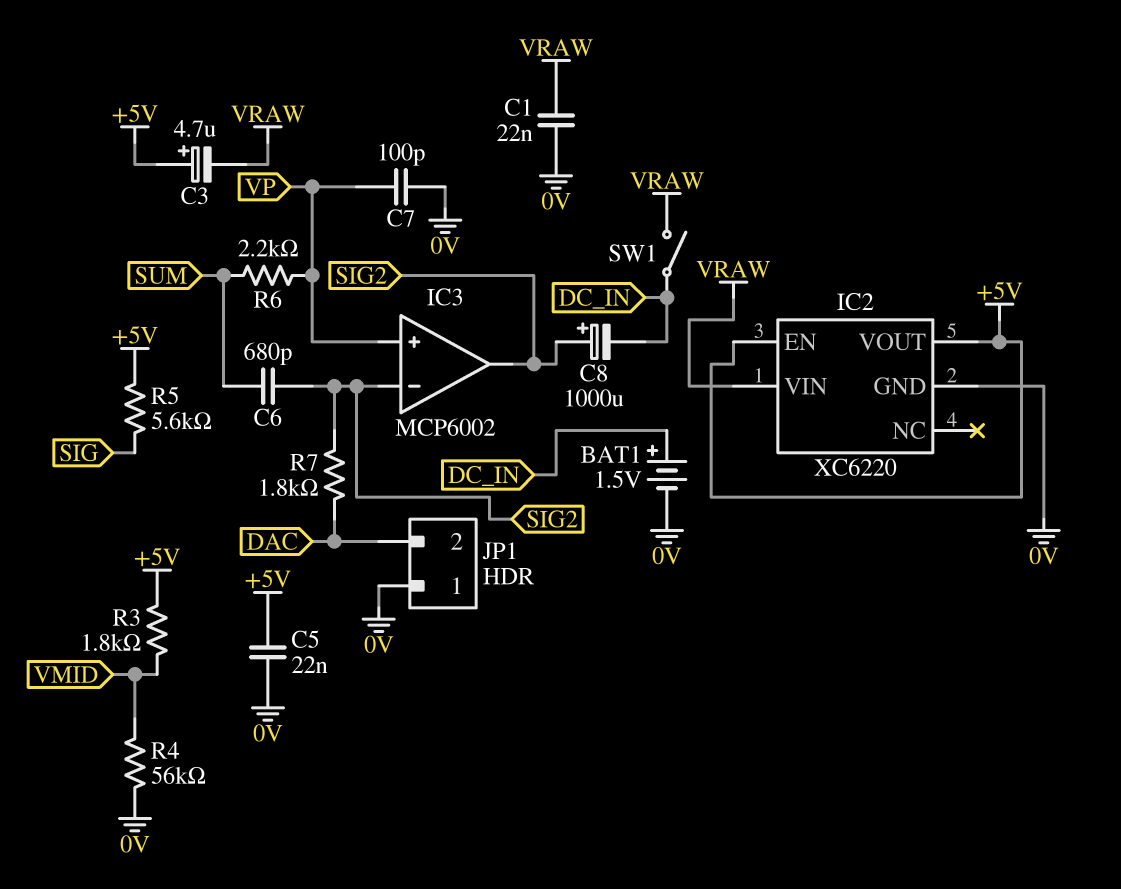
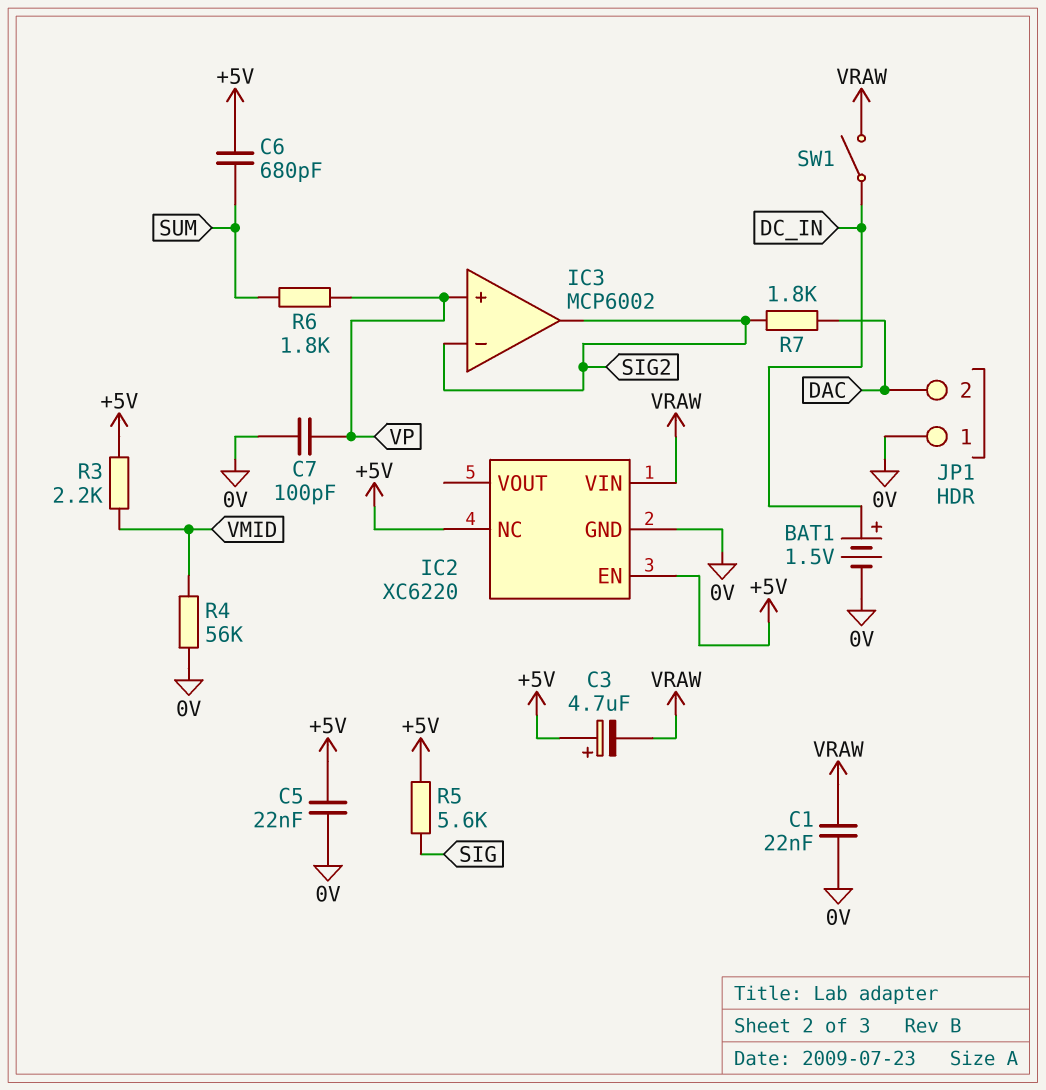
C6: 680pF (SIG2, SUM) -> 680pF (+5V, SUM)
C8: 1000uF (plus SIG2, minus DC_IN) -> none
IC2 pin NC: none -> +5V
IC2 pin VOUT: +5V -> none
R3: 1.8k (+5V, VMID) -> 2.2k (+5V, VMID)
R6: 2.2k (SUM, VP) -> 1.8k (SUM, VP)

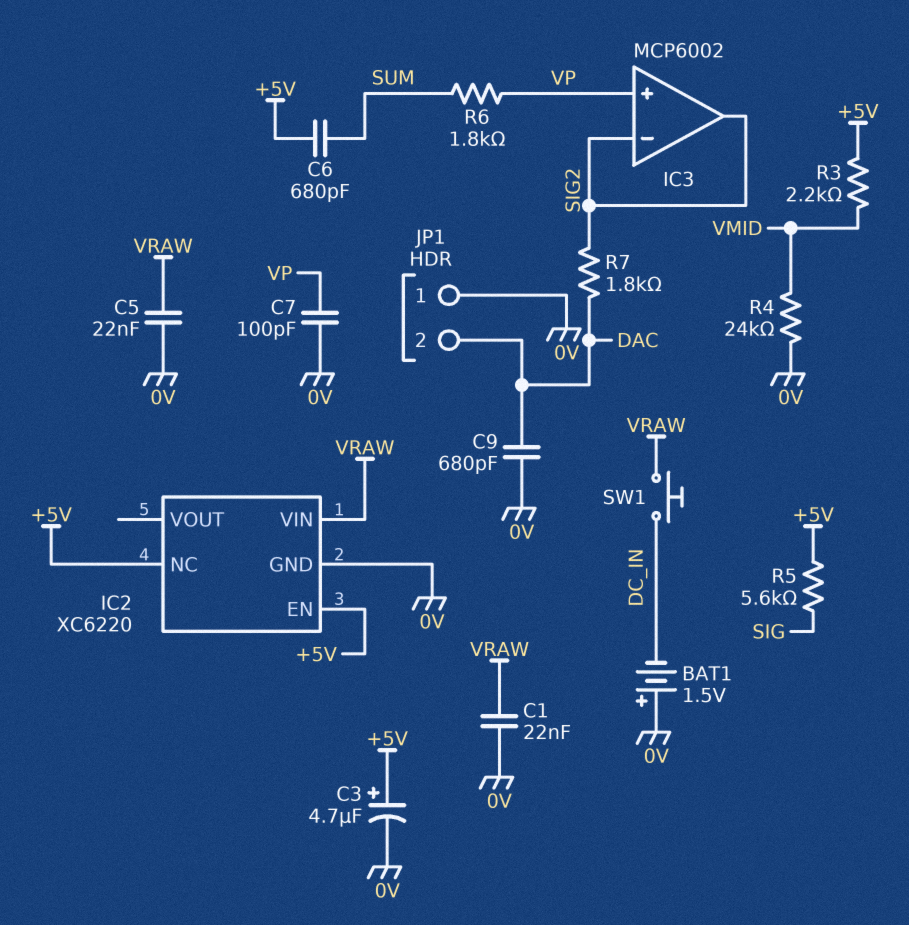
BAT1: 1.5V (plus DC_IN, minus 0V) -> 1.5V (plus 0V, minus DC_IN)
C3: 4.7uF (plus +5V, minus VRAW) -> 4.7uF (plus +5V, minus 0V)
C5: 22nF (+5V, 0V) -> 22nF (0V, VRAW)
C9: none -> 680pF (0V, DAC)
R4: 56k (0V, VMID) -> 24k (0V, VMID)
SW1: switch (DC_IN, VRAW) -> button (DC_IN, VRAW)

